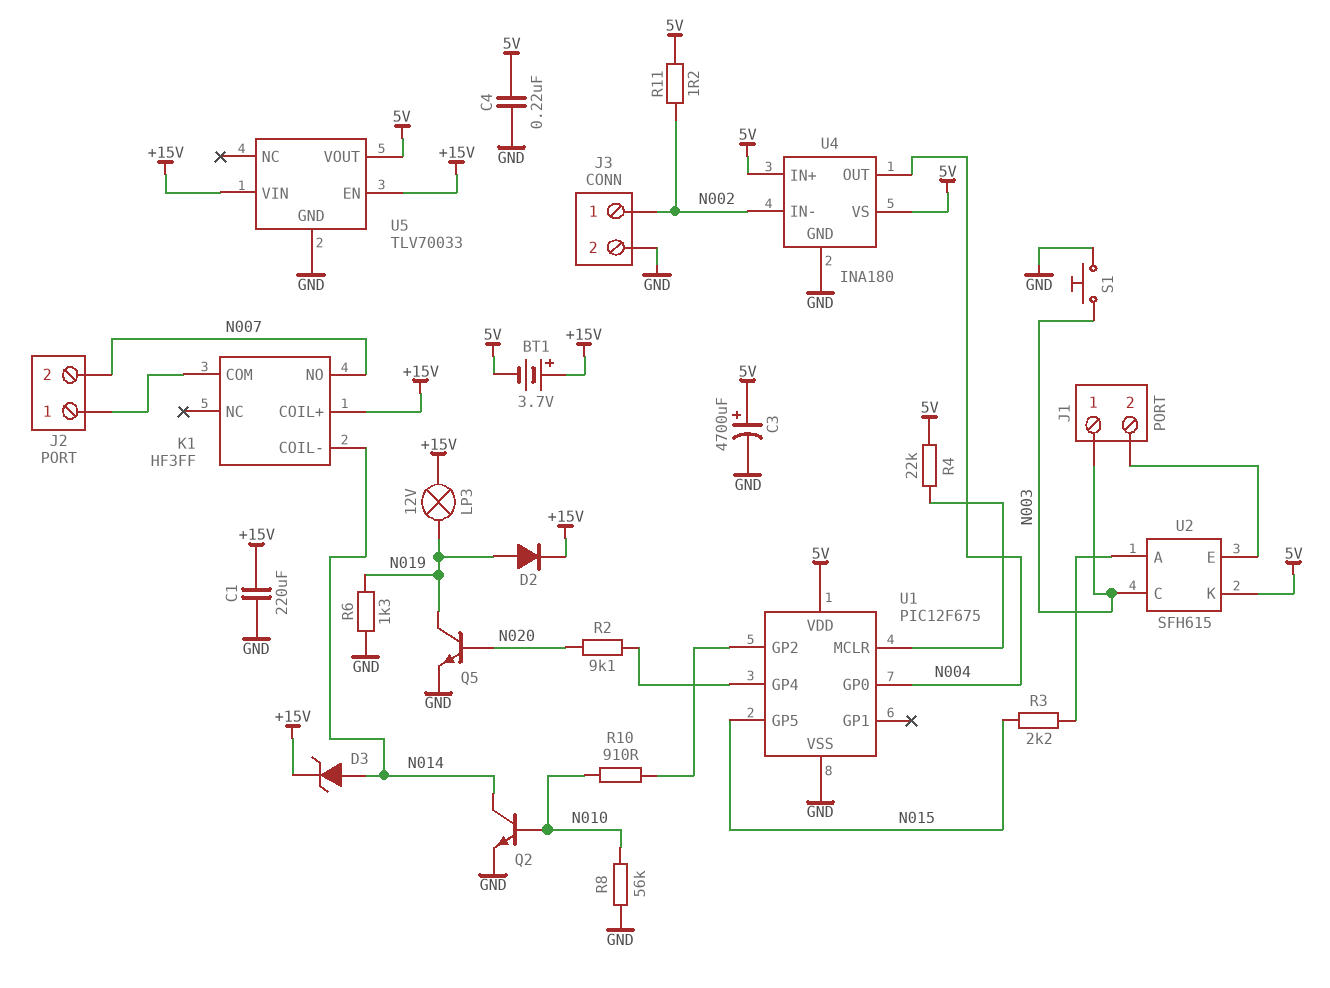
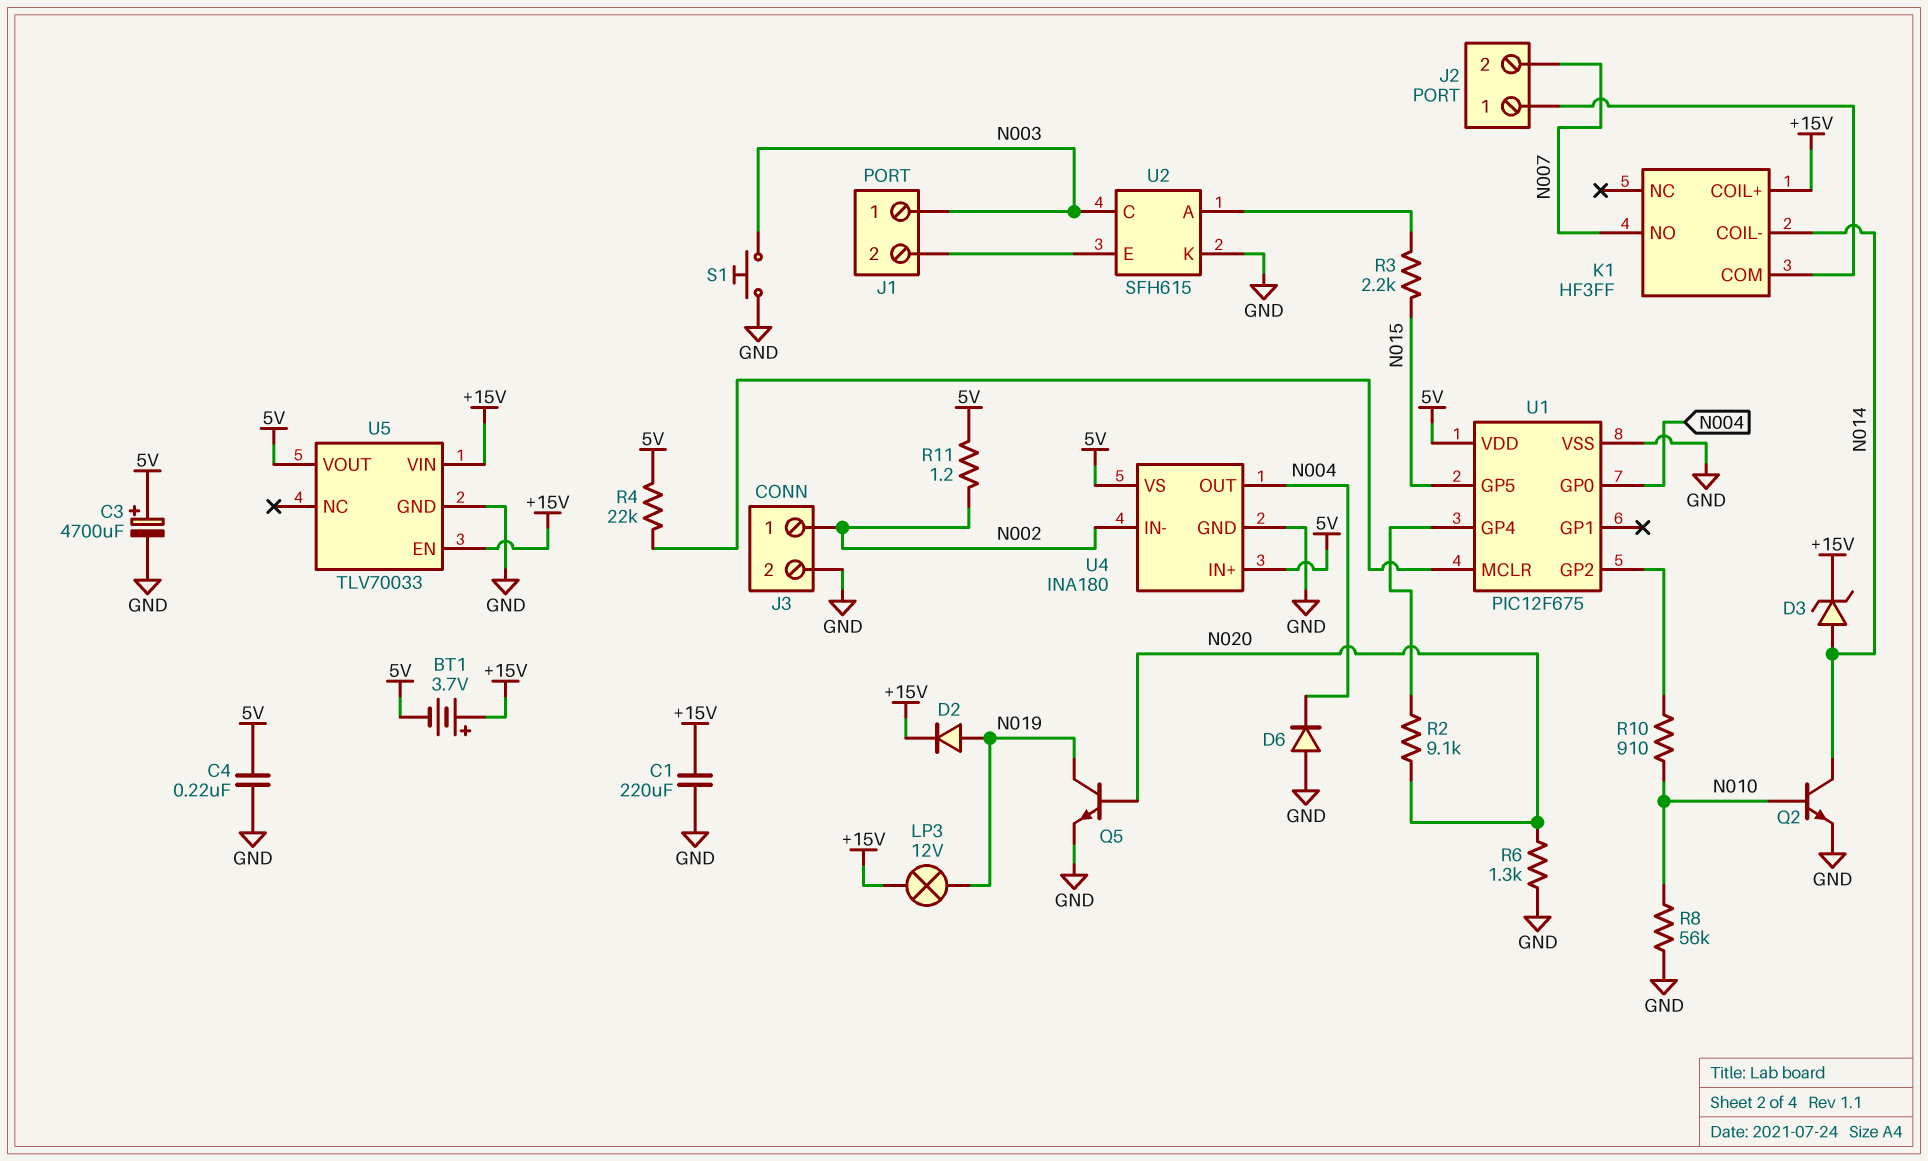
D6: none -> diode (A GND, K N004)
R6: 1.3k (GND, N019) -> 1.3k (GND, N020)
U2 pin K: 5V -> GND

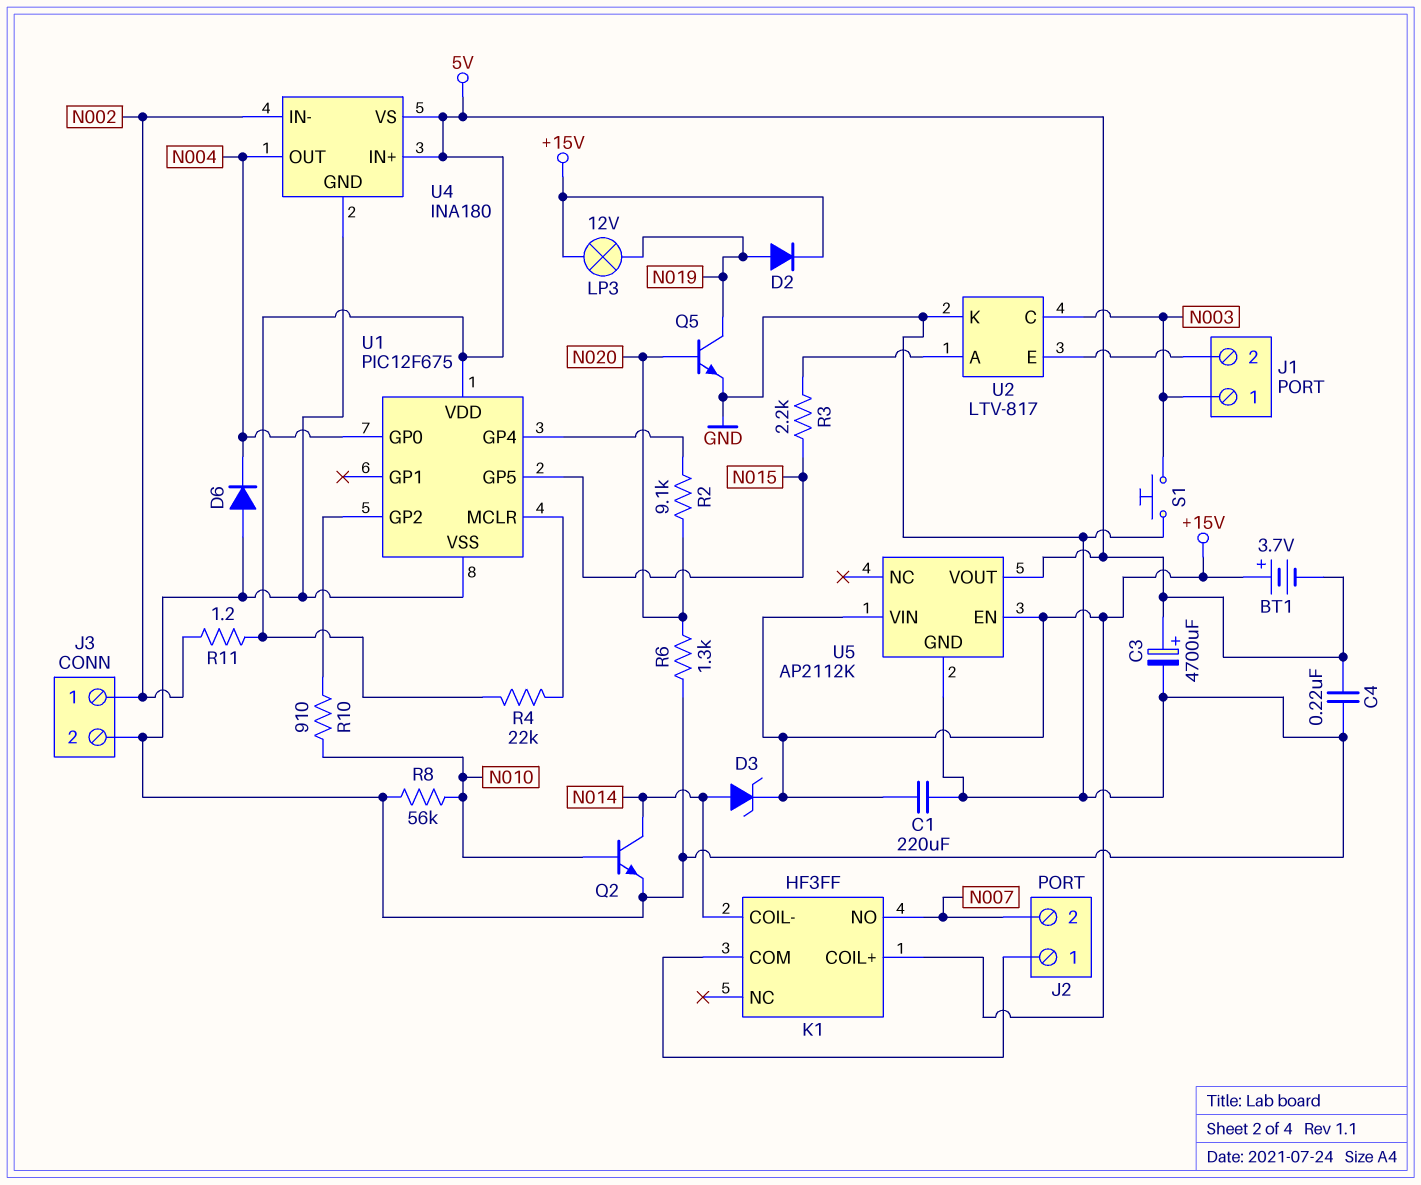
U2: SFH615 -> LTV-817
U5: TLV70033 -> AP2112K

